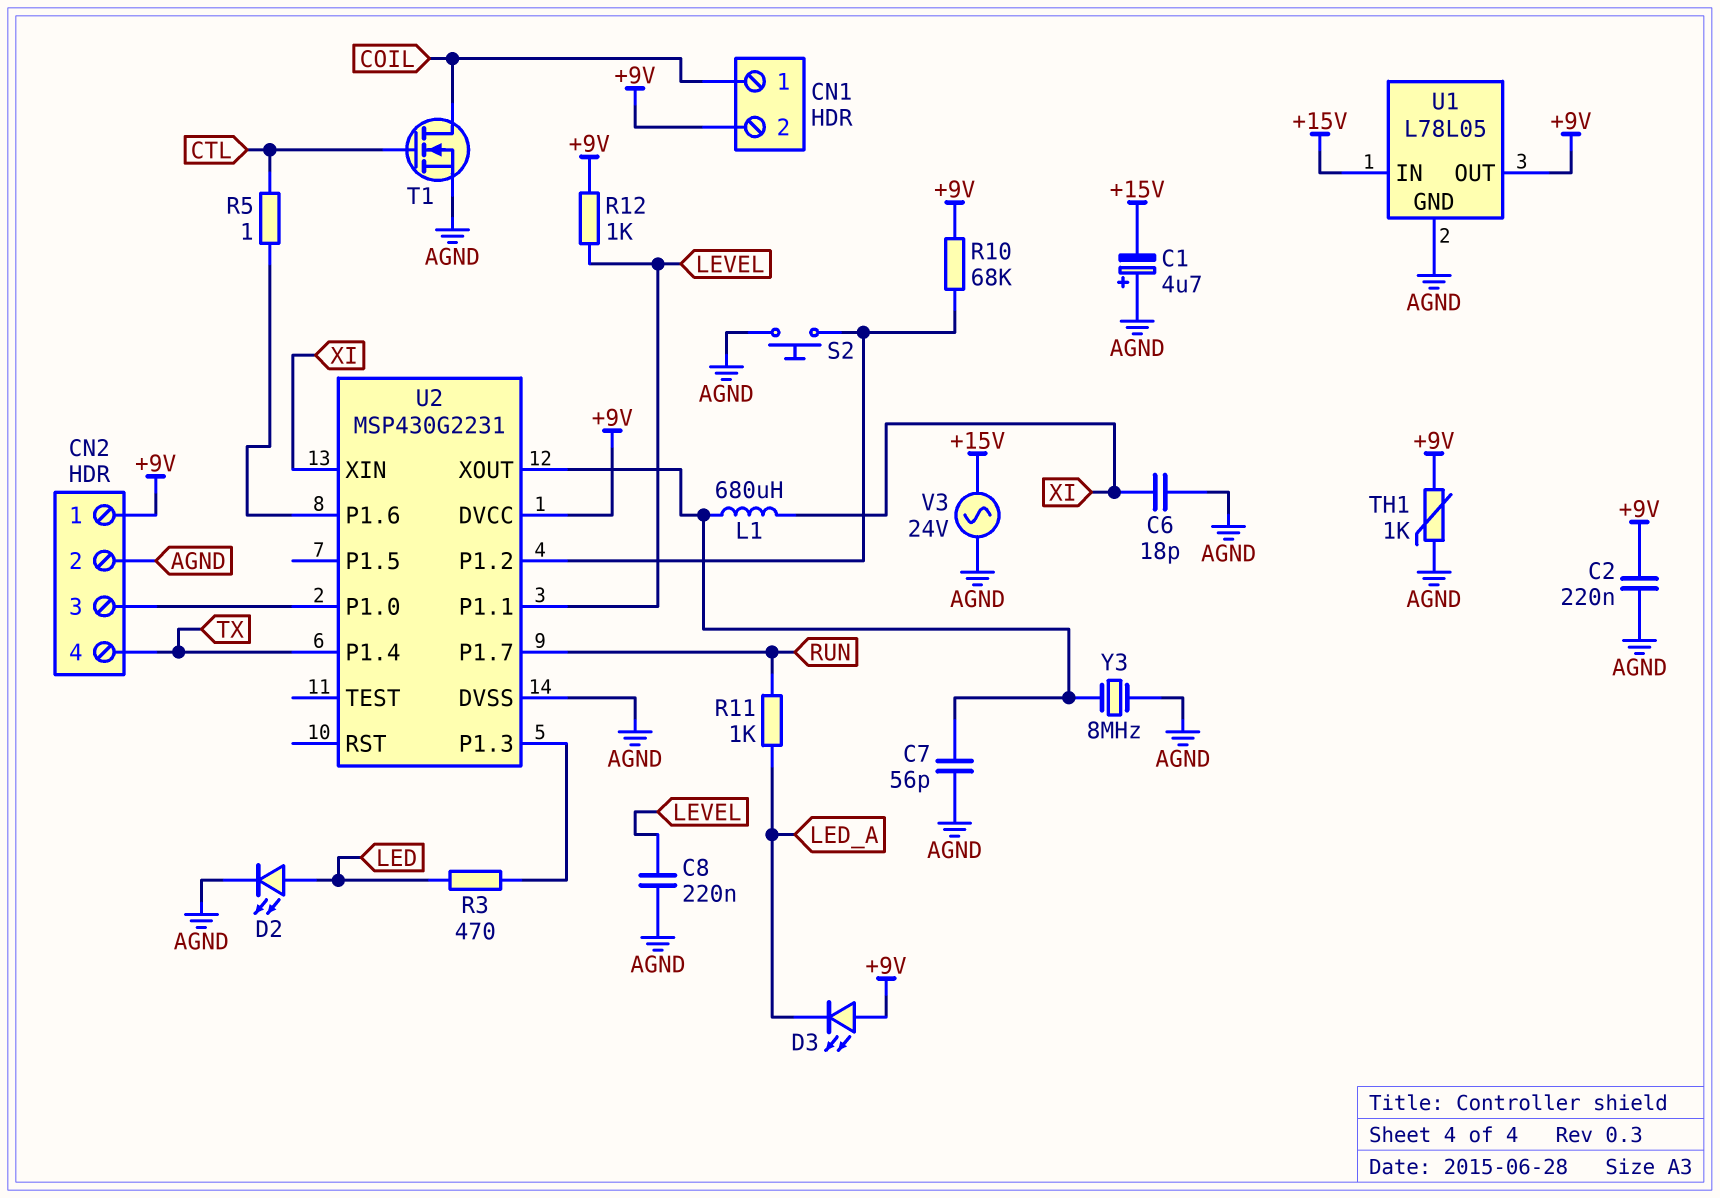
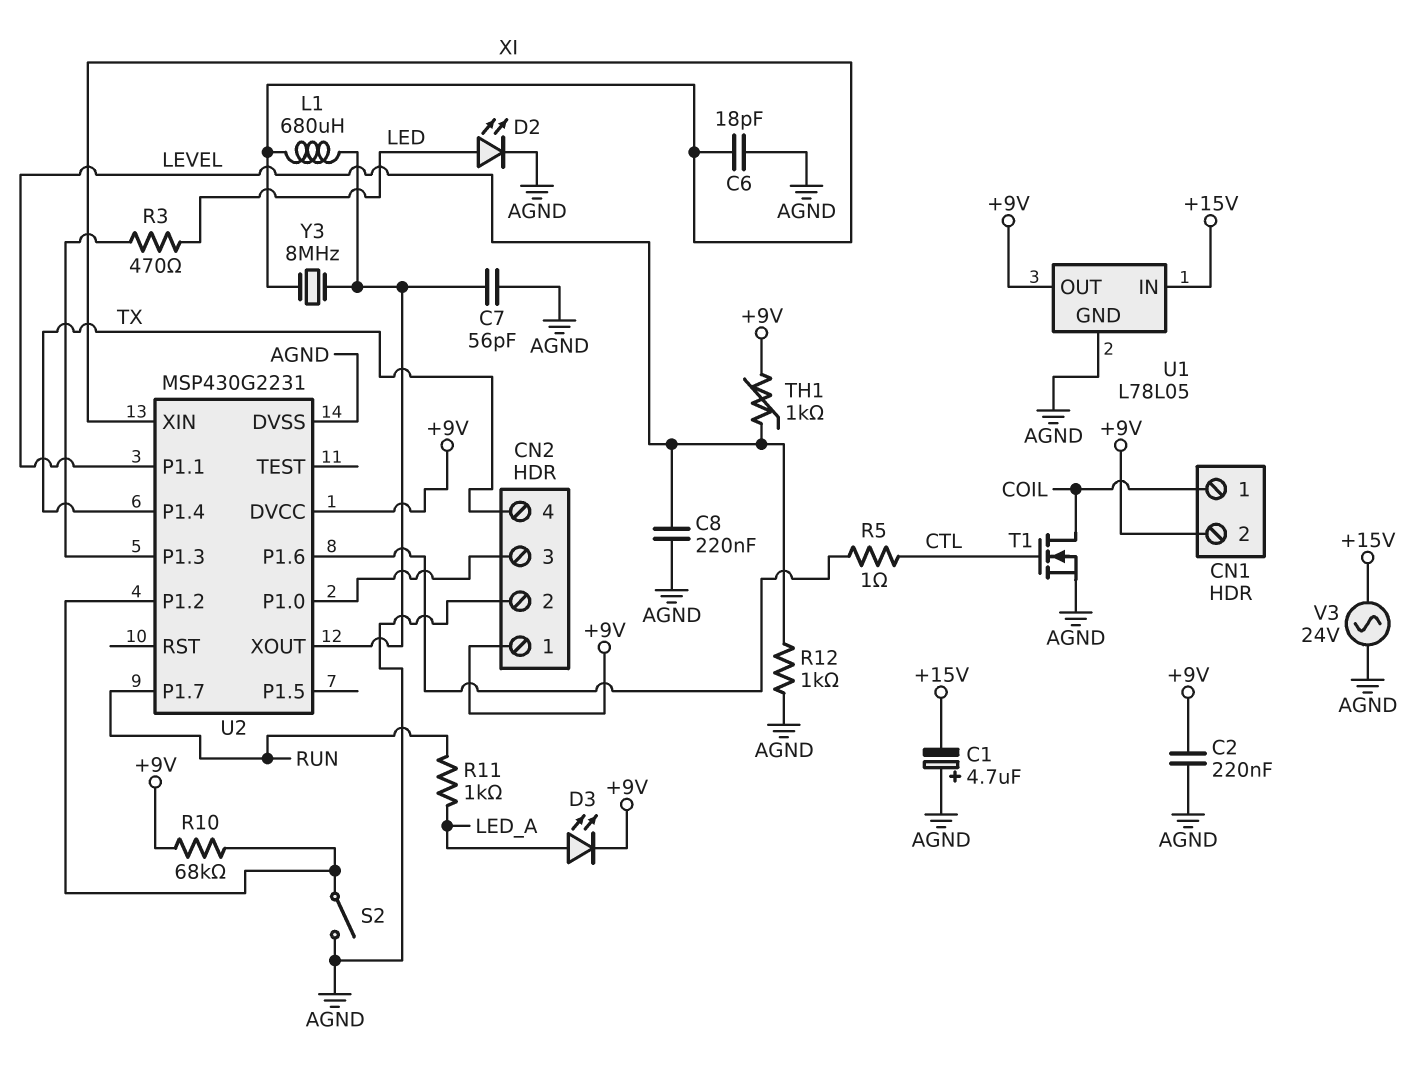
D3: LED (A +9V, K LED_A) -> LED (A LED_A, K +9V)
R12: 1k (+9V, LEVEL) -> 1k (AGND, LEVEL)
S2: button (AGND, U2/P1.2) -> switch (AGND, U2/P1.2)
TH1: 1k (+9V, AGND) -> 1k (+9V, LEVEL)
Y3: 8MHz (AGND, U2/XOUT) -> 8MHz (U2/XOUT, XI)

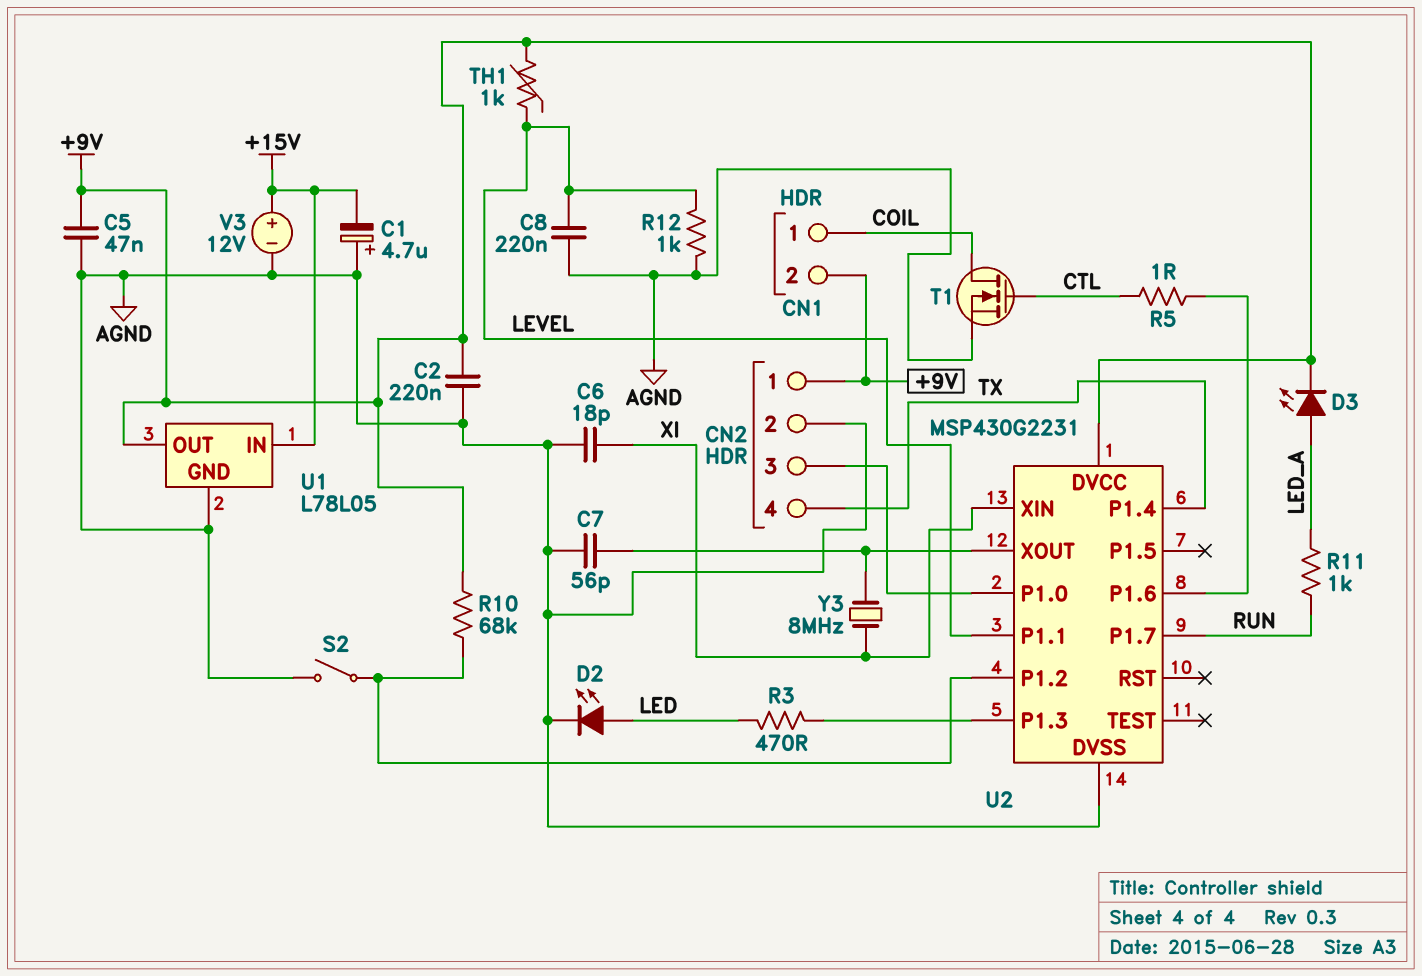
C5: none -> 47nF (+9V, AGND)
L1: 680uH (U2/XOUT, XI) -> none
V3: AC 24V (+15V, AGND) -> 12V (plus +15V, minus AGND)

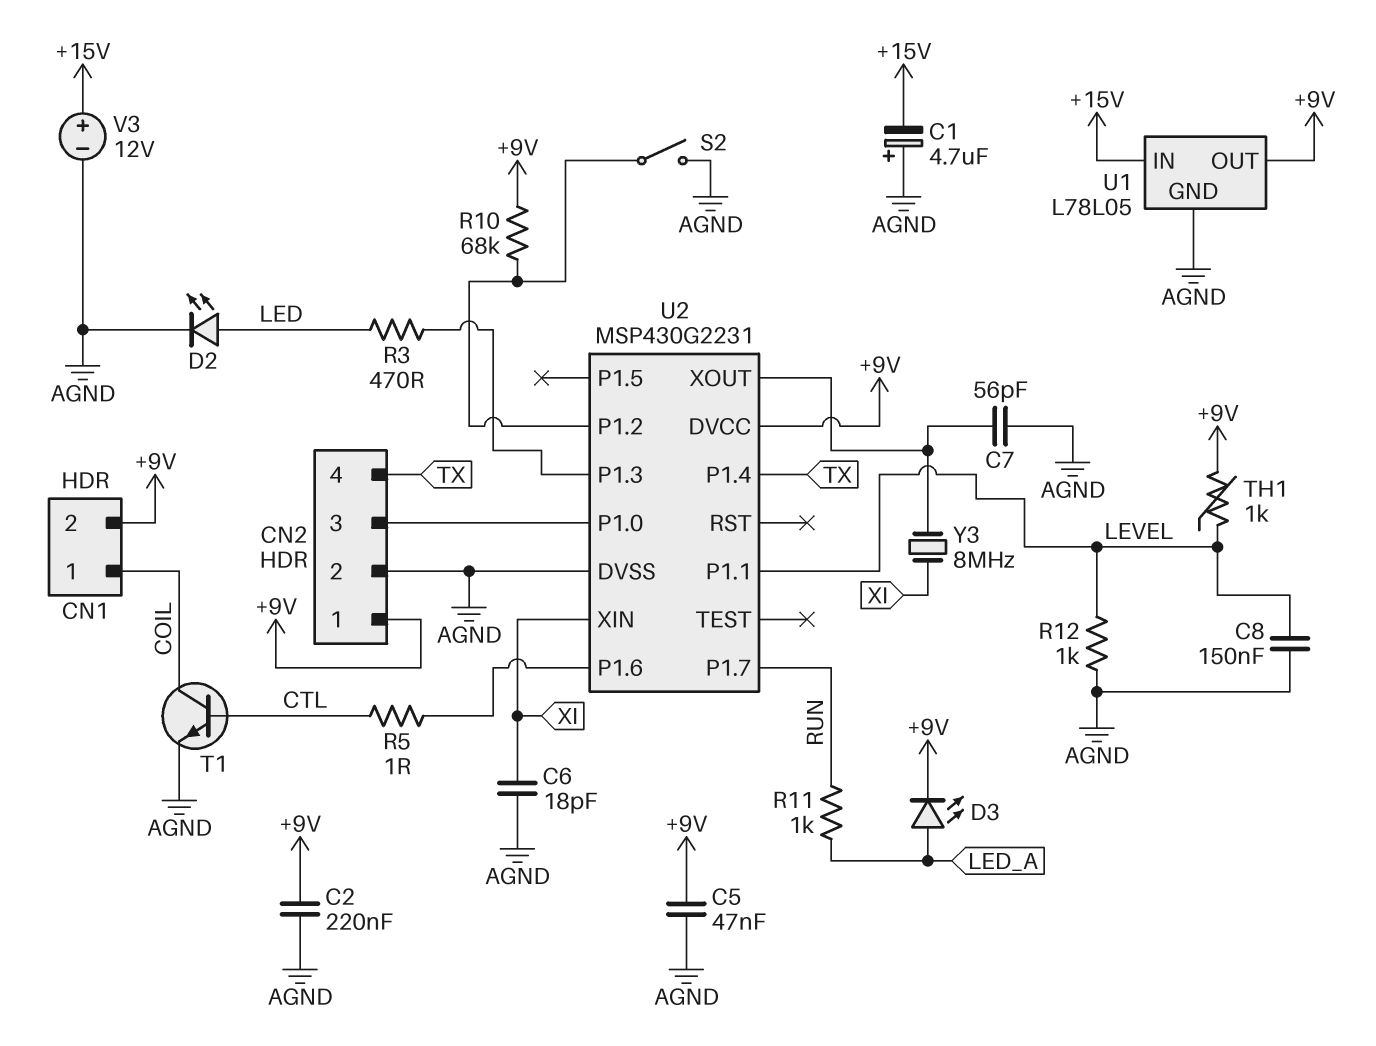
C8: 220nF (AGND, LEVEL) -> 150nF (AGND, LEVEL)
T1: NMOS (G CTL, D COIL, S AGND) -> NPN (B CTL, C COIL, E AGND)

